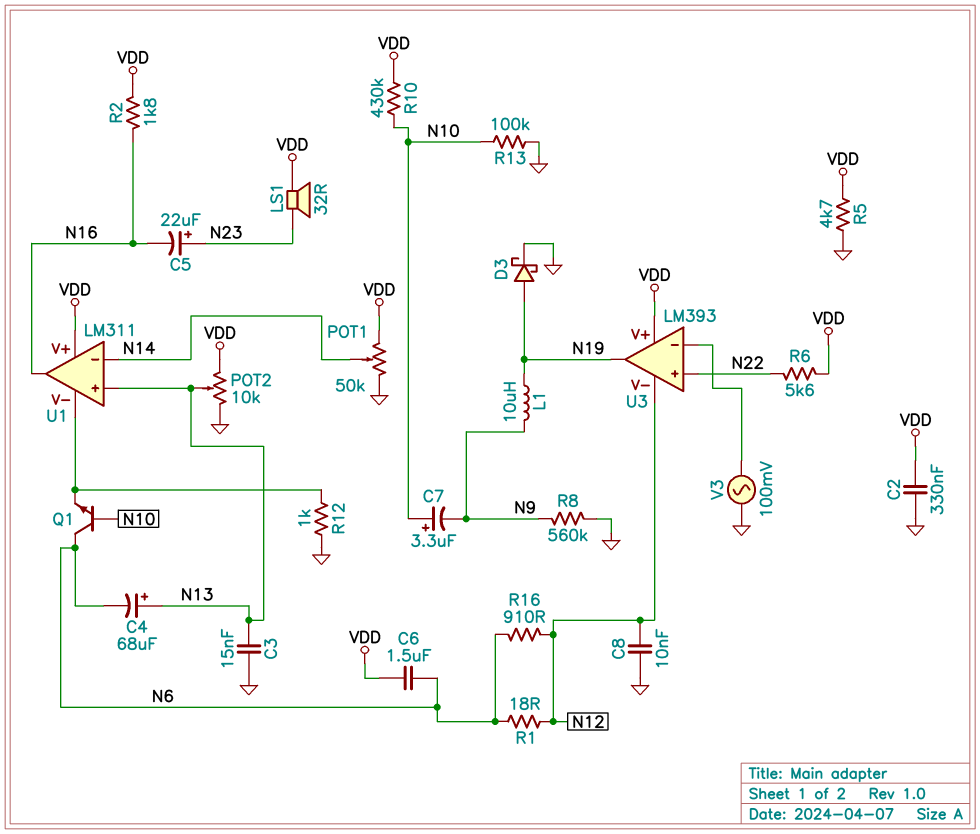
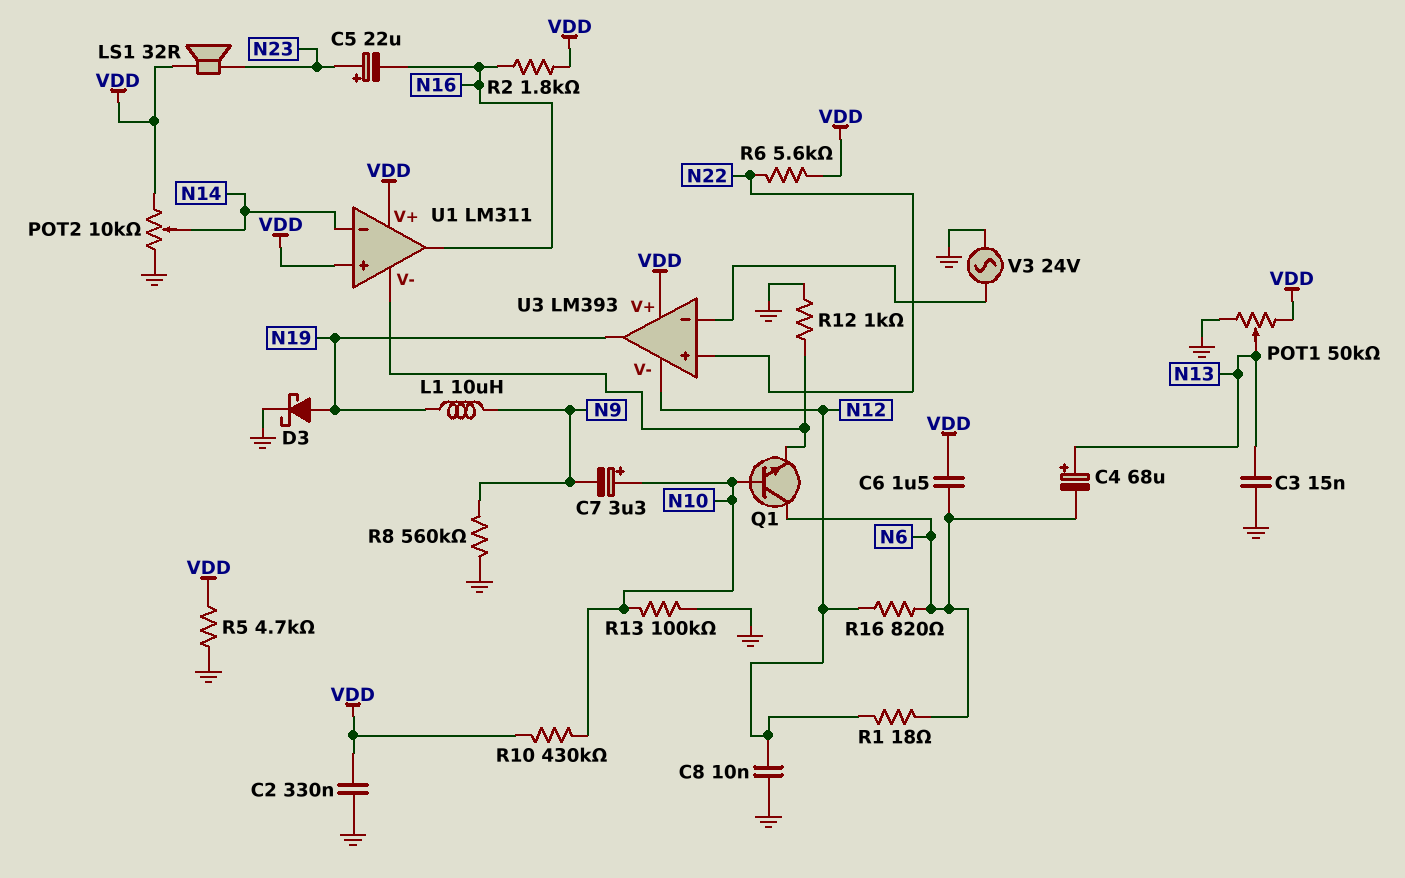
POT1: 50k (GND, VDD, wiper N14) -> 50k (GND, VDD, wiper N13)
POT2: 10k (GND, VDD, wiper N13) -> 10k (GND, VDD, wiper N14)
R16: 910 (N6, N12) -> 820 (N6, N12)
U1 pin in+: N13 -> VDD
V3: AC 100mV (GND, U3/in-) -> AC 24V (GND, U3/in-)

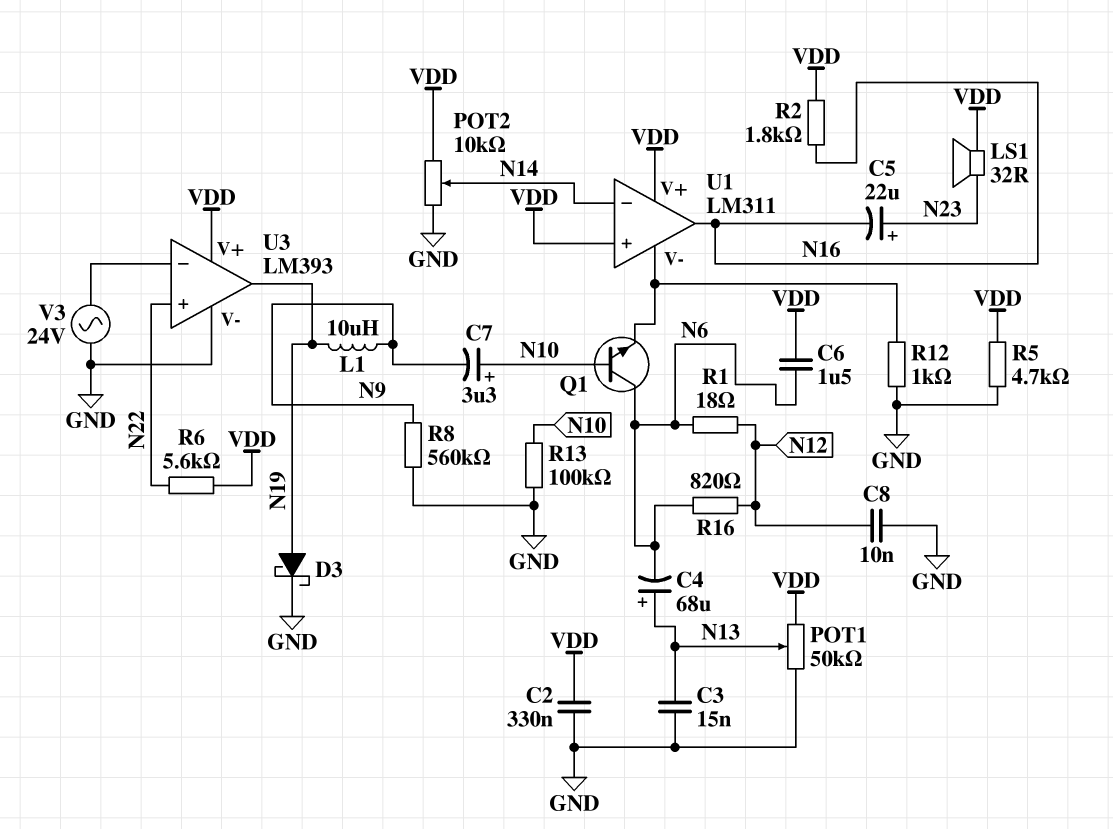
R10: 430k (N10, VDD) -> none
U3 pin V-: N12 -> GND

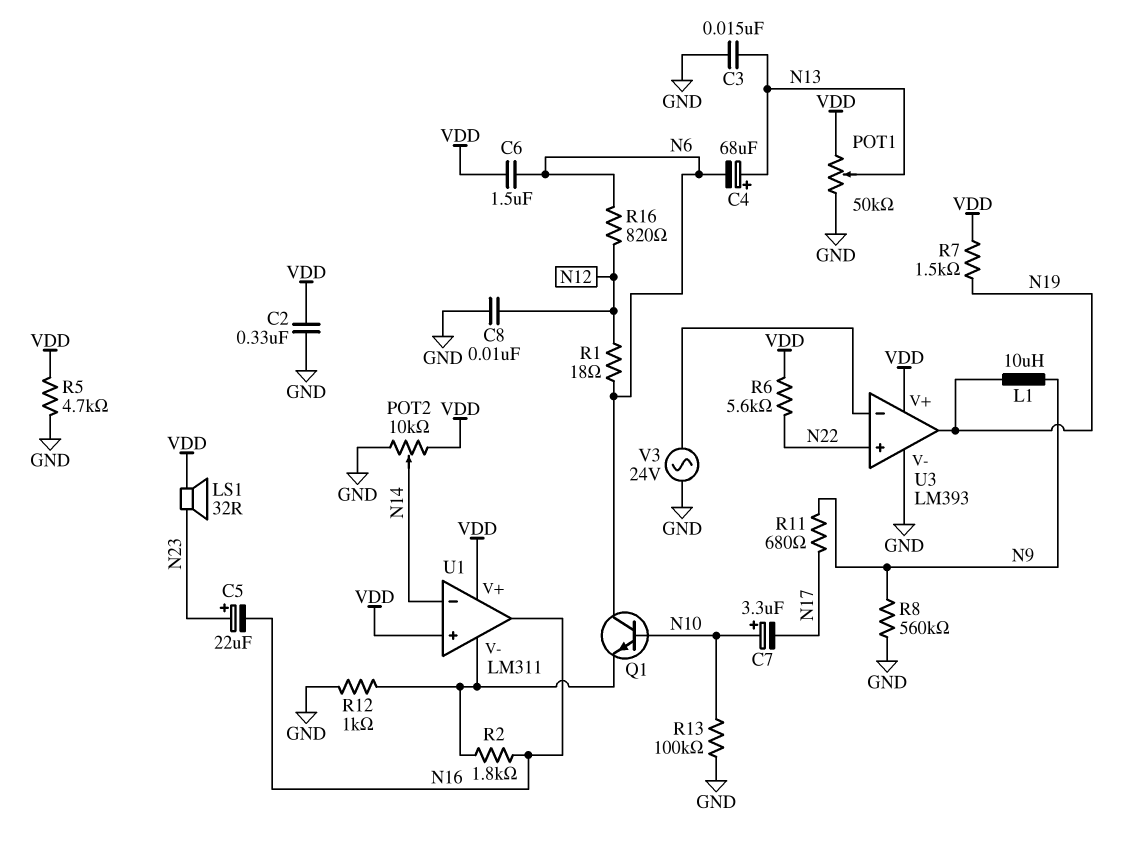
C7: 3.3uF (plus N10, minus N9) -> 3.3uF (plus N10, minus N17)
D3: schottky (A N19, K GND) -> none
R2: 1.8k (N16, VDD) -> 1.8k (N16, U1/V-)
R7: none -> 1.5k (N19, VDD)
R11: none -> 680 (N9, N17)

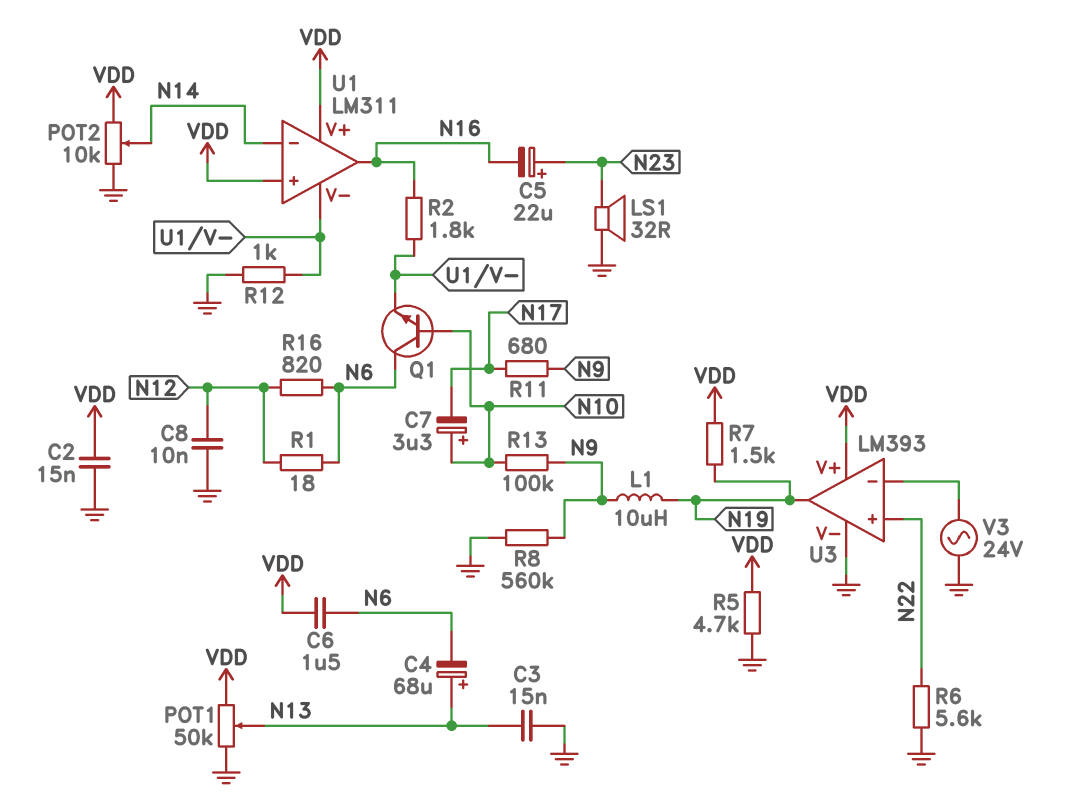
C2: 330nF (GND, VDD) -> 15nF (GND, VDD)
LS1: speaker 32R (N23, VDD) -> speaker 32R (GND, N23)
R6: 5.6k (N22, VDD) -> 5.6k (GND, N22)
R13: 100k (GND, N10) -> 100k (N9, N10)

